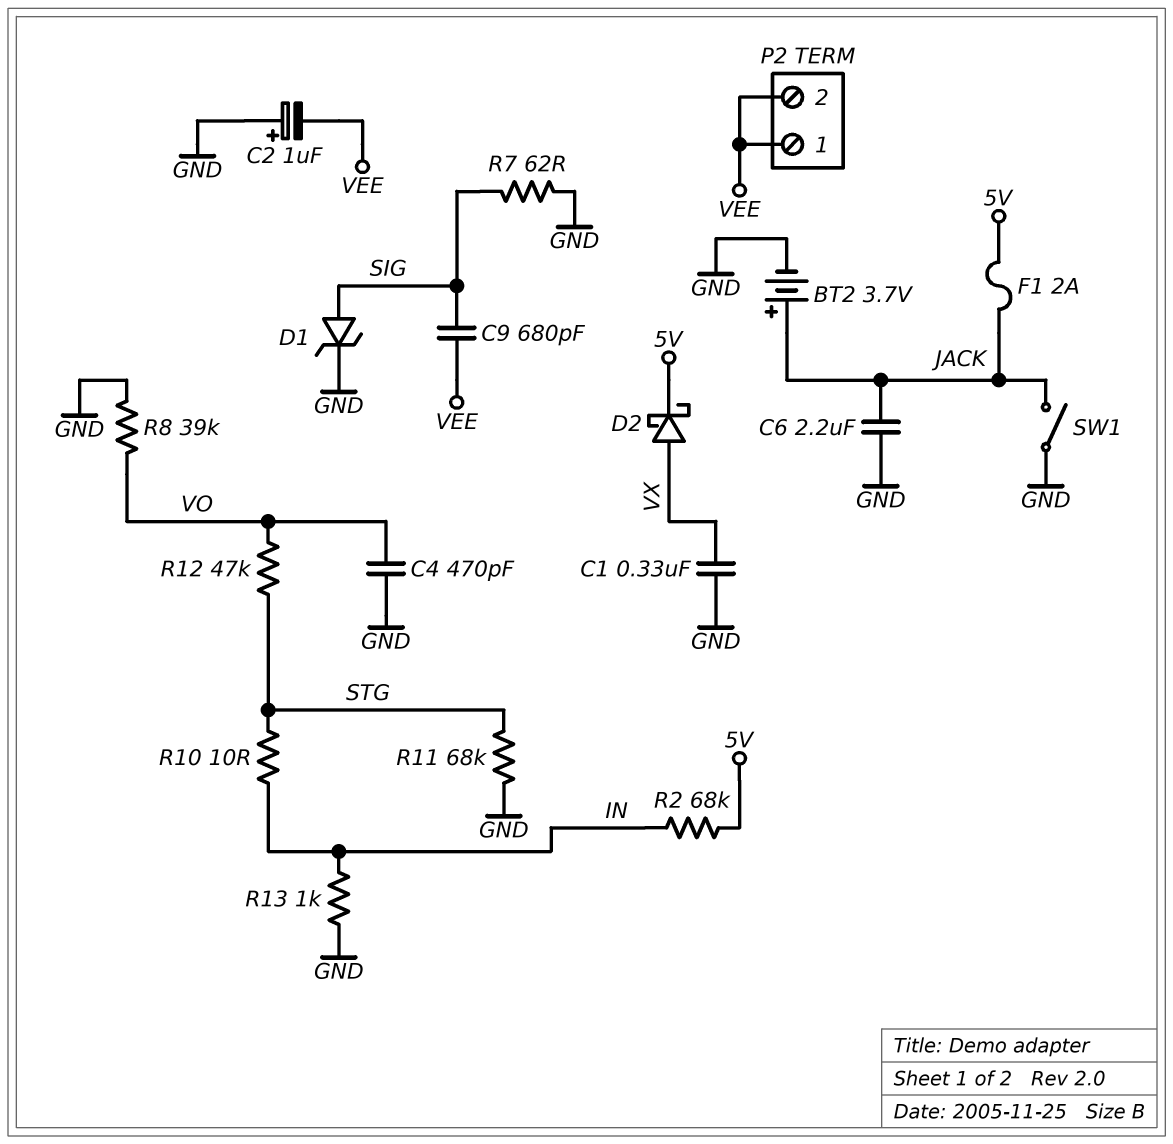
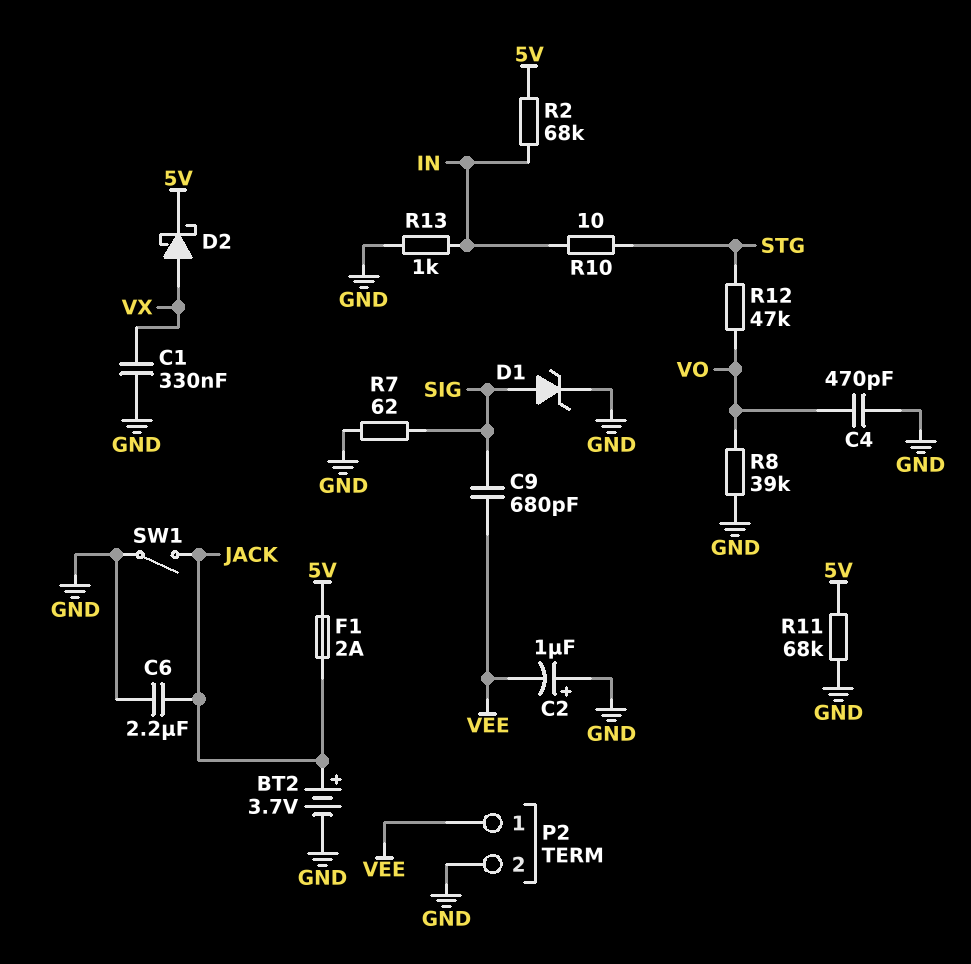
P2 pin 2: VEE -> GND
R11: 68k (GND, STG) -> 68k (5V, GND)

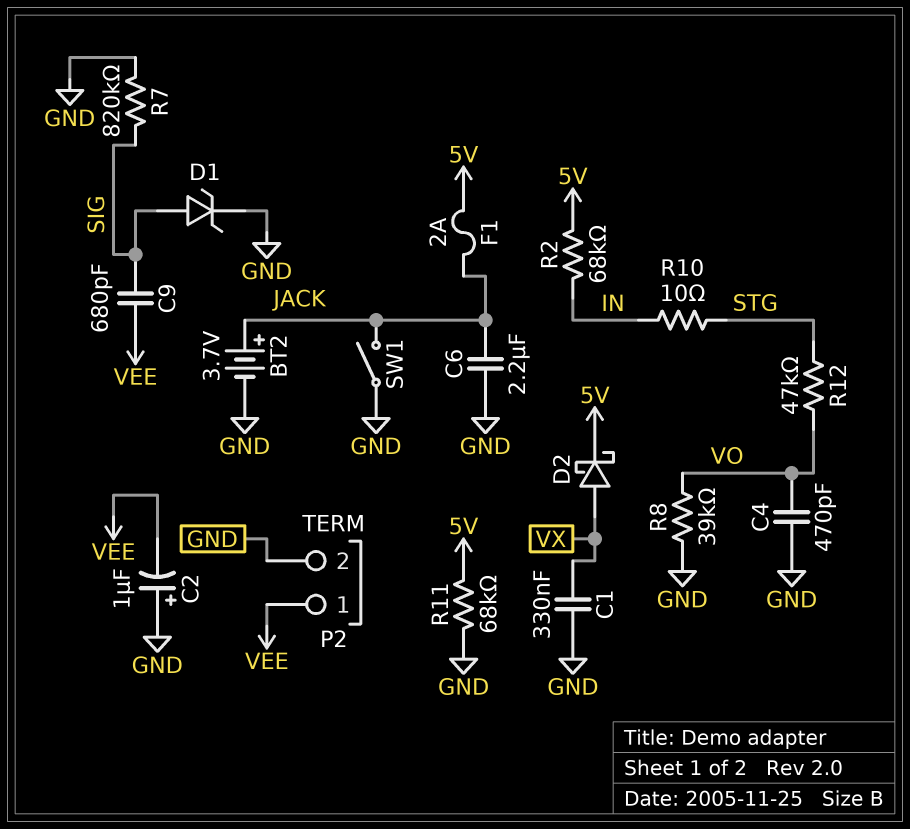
R7: 62 (GND, SIG) -> 820k (GND, SIG)
R13: 1k (GND, IN) -> none

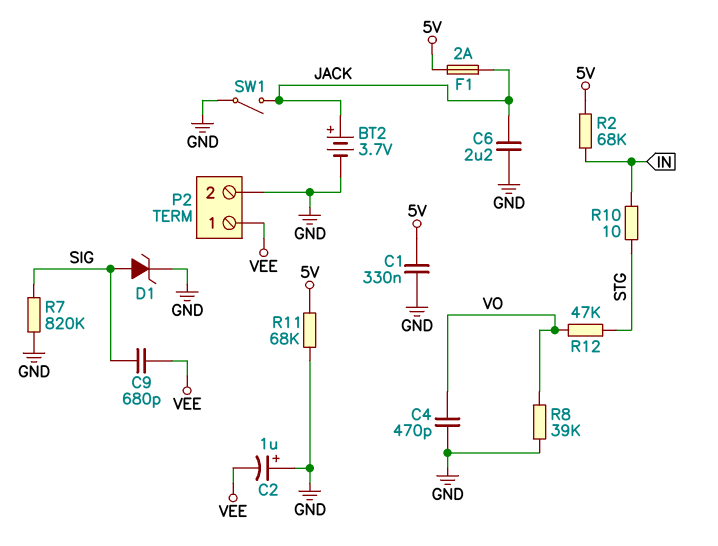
C1: 330nF (GND, VX) -> 330nF (5V, GND)
D2: schottky (A VX, K 5V) -> none

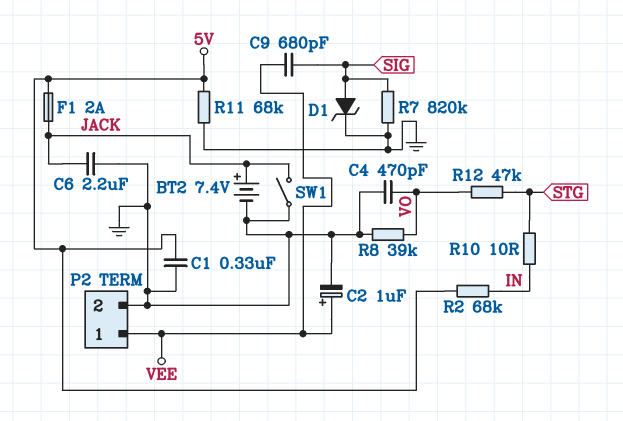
BT2: 3.7V (plus JACK, minus GND) -> 7.4V (plus JACK, minus GND)
C2: 1uF (plus GND, minus VEE) -> 1uF (plus VEE, minus GND)

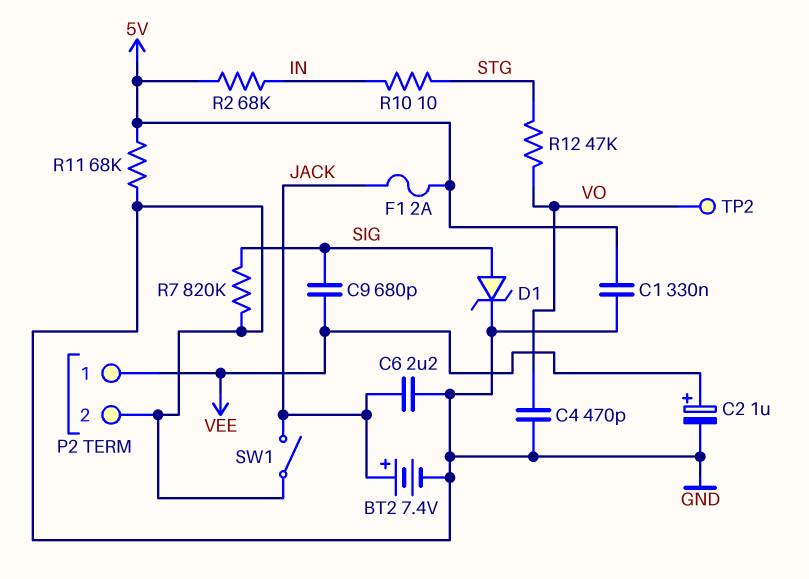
R8: 39k (GND, VO) -> none
TP2: none -> test point (VO)

